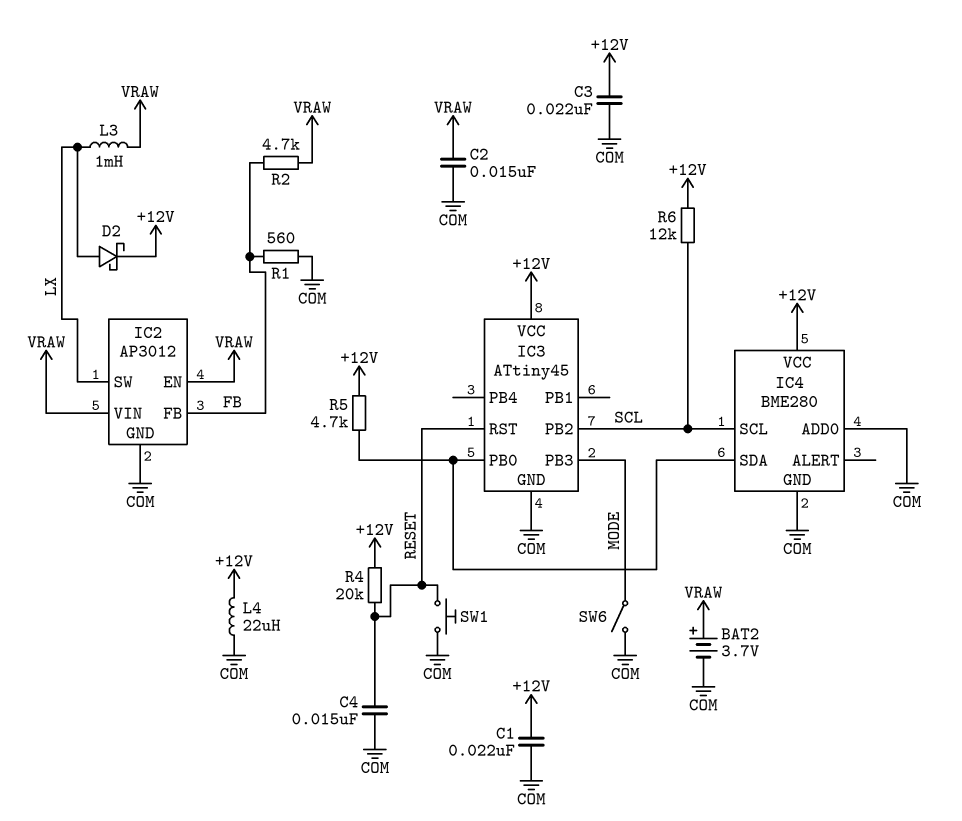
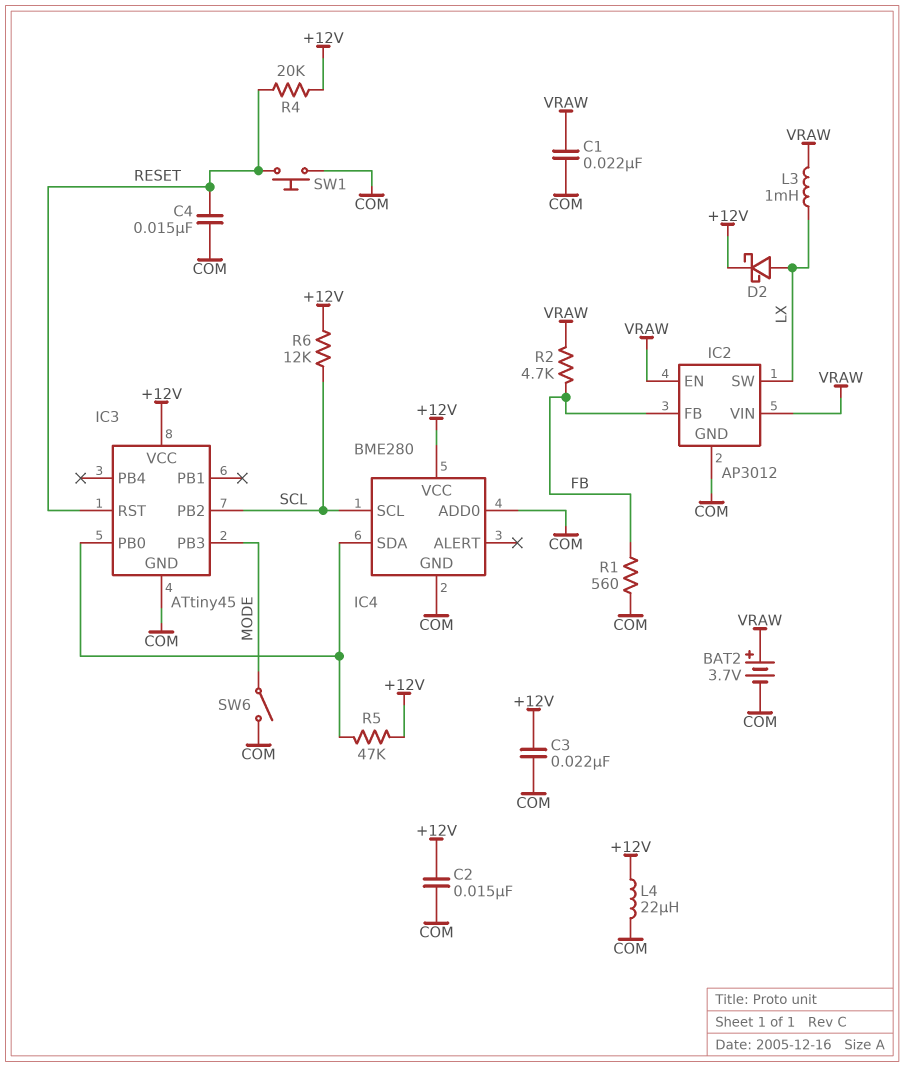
C1: 22nF (+12V, COM) -> 22nF (COM, VRAW)
C2: 15nF (COM, VRAW) -> 15nF (+12V, COM)
R5: 4.7k (+12V, IC3/PB0) -> 47k (+12V, IC3/PB0)

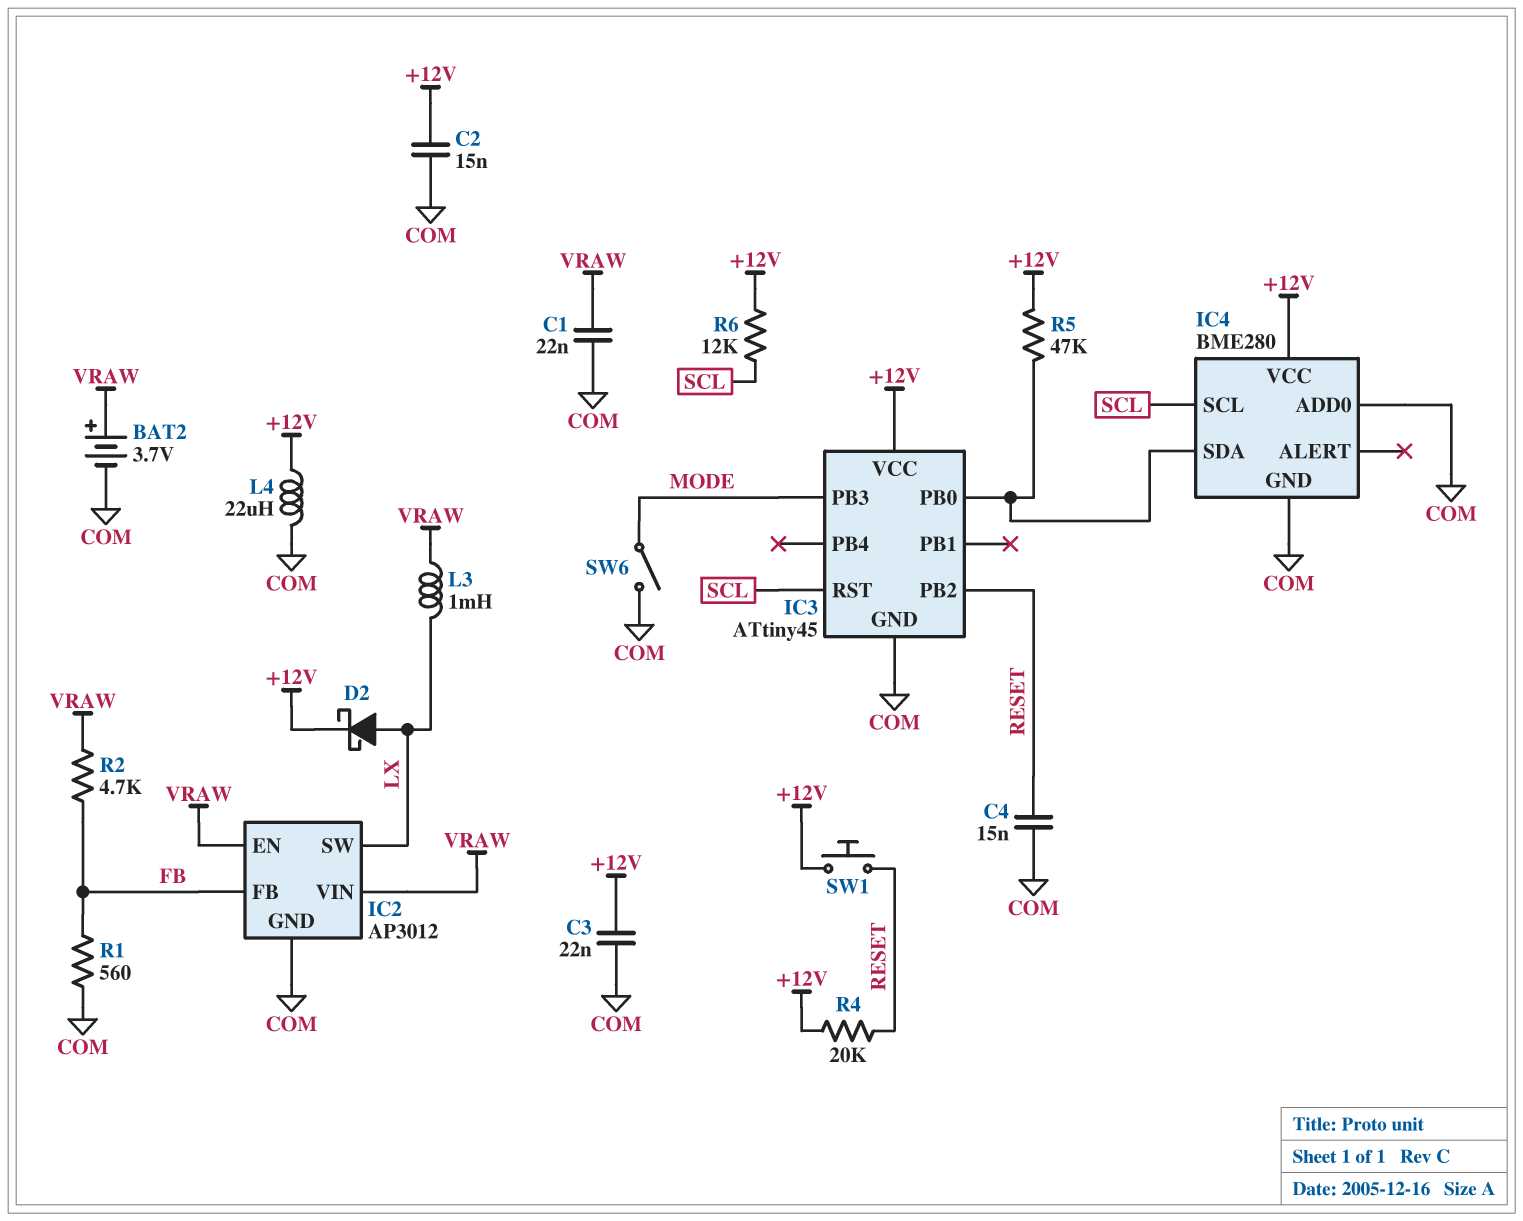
IC3 pin PB2: SCL -> RESET
IC3 pin RST: RESET -> SCL
SW1: button (COM, RESET) -> button (+12V, RESET)

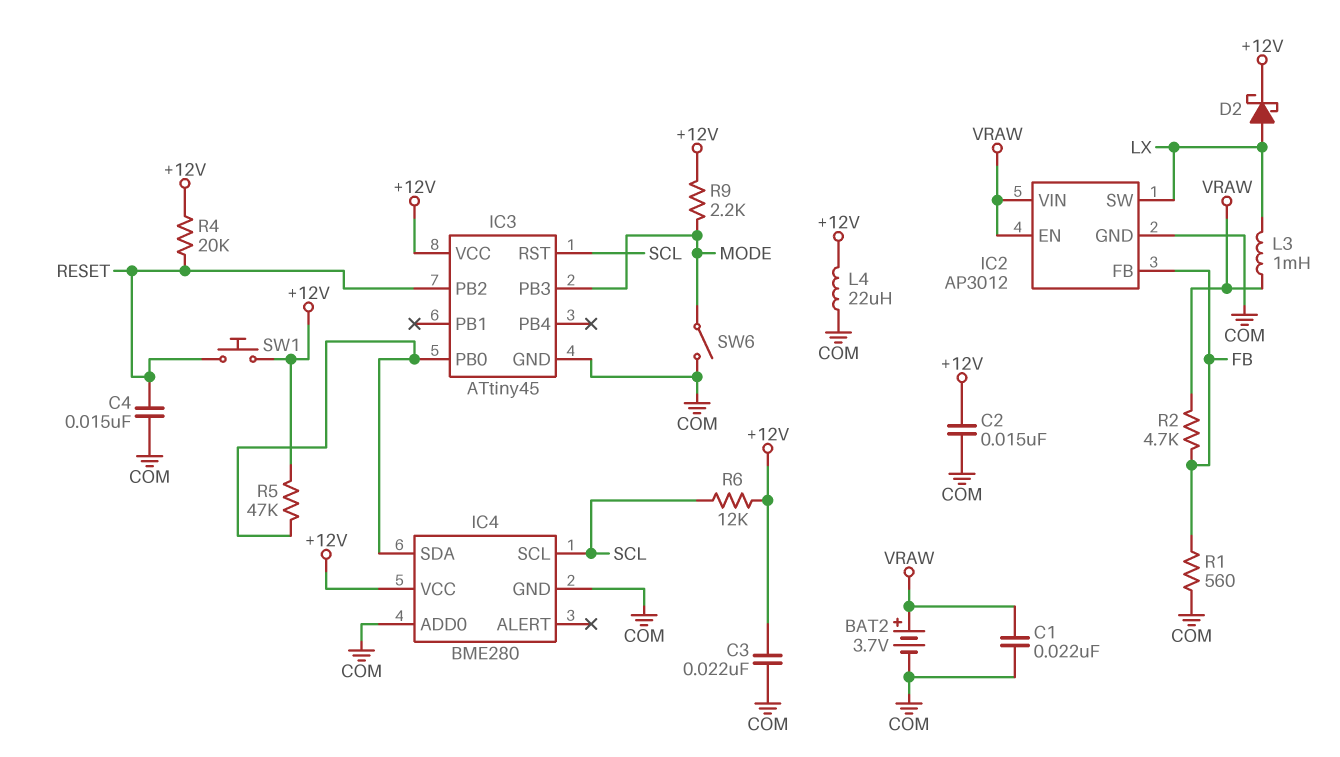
R9: none -> 2.2k (+12V, MODE)

